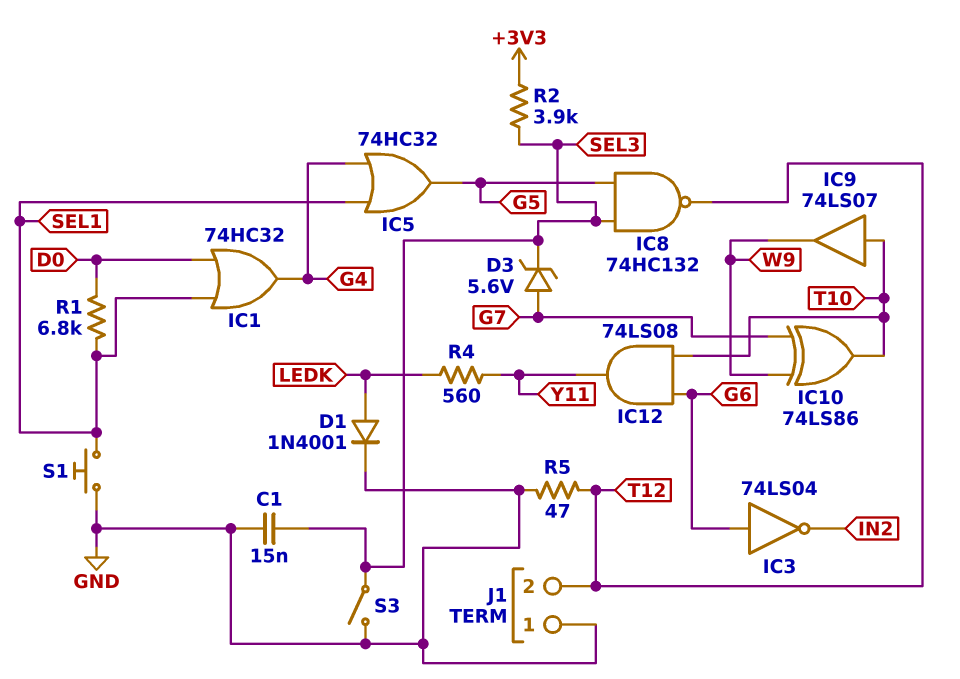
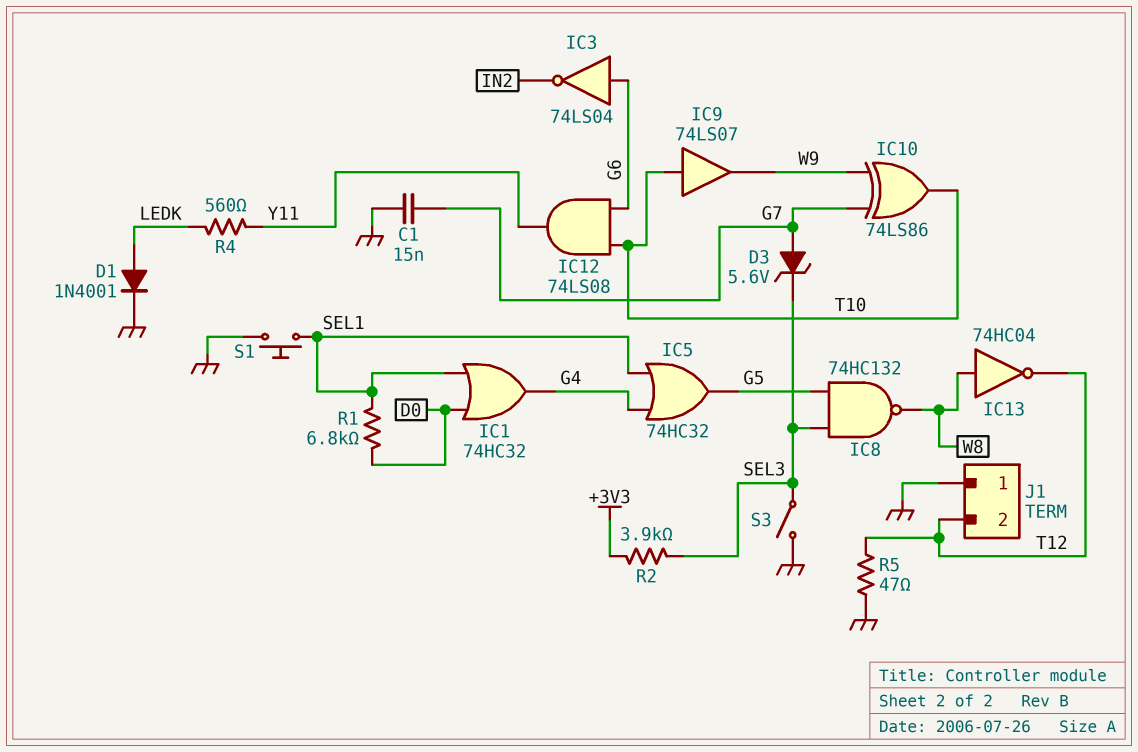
C1: 15nF (GND, SEL3) -> 15nF (G7, GND)
IC8: NAND 74HC132 (in G5, in SEL3, out T12) -> NAND 74HC132 (in G5, in SEL3, out W8)
IC13: none -> NOT 74HC04 (in W8, out T12)

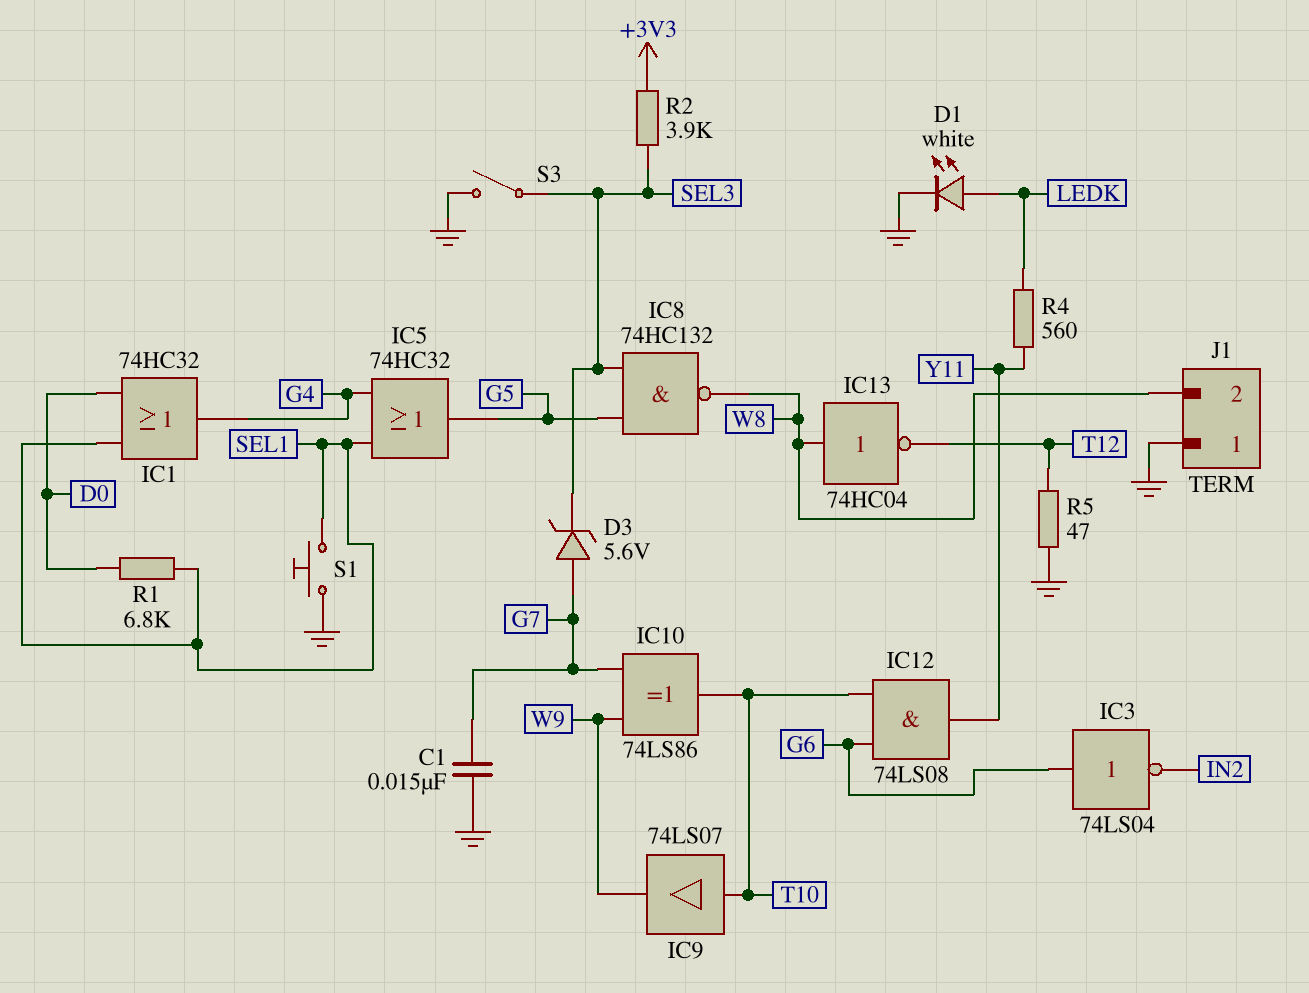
D1: diode 1N4001 (A LEDK, K GND) -> LED white (A LEDK, K GND)
J1 pin 2: T12 -> W8

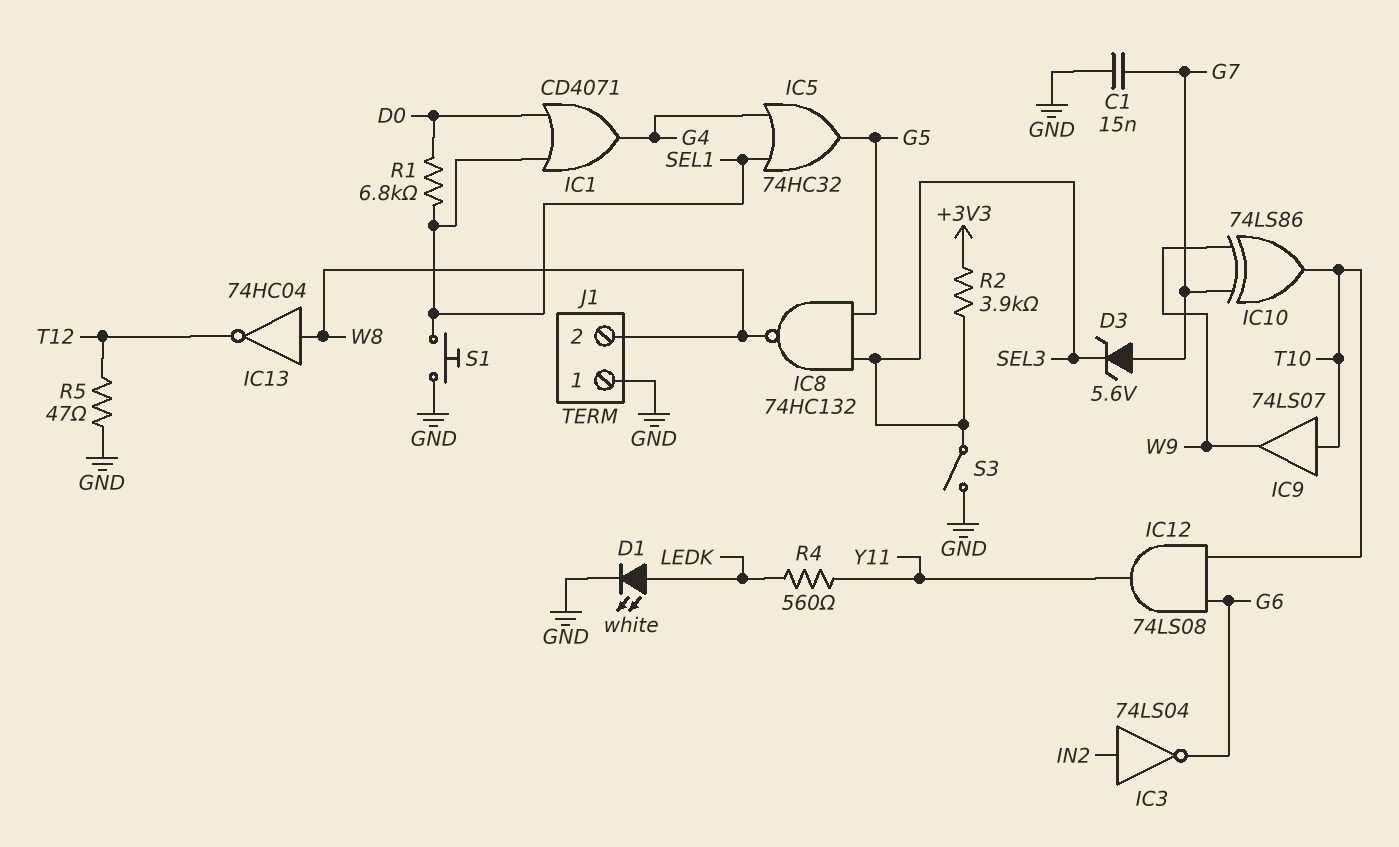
IC1: OR 74HC32 (in D0, in SEL1, out G4) -> OR CD4071 (in D0, in SEL1, out G4)
IC3: NOT 74LS04 (in G6, out IN2) -> NOT 74LS04 (in IN2, out G6)

